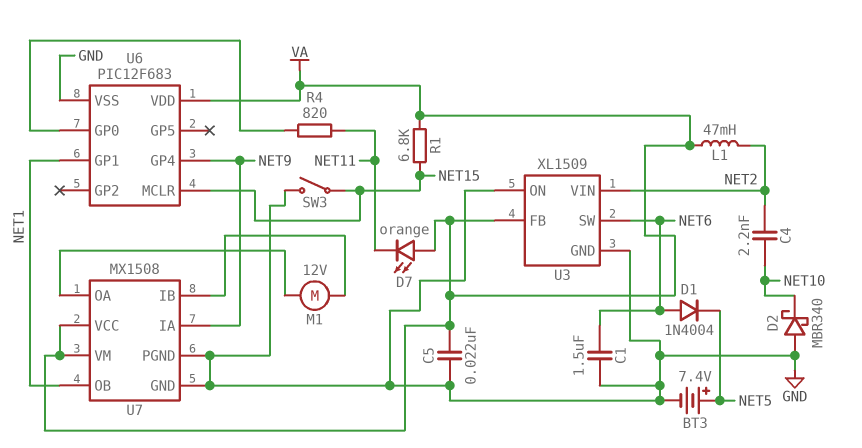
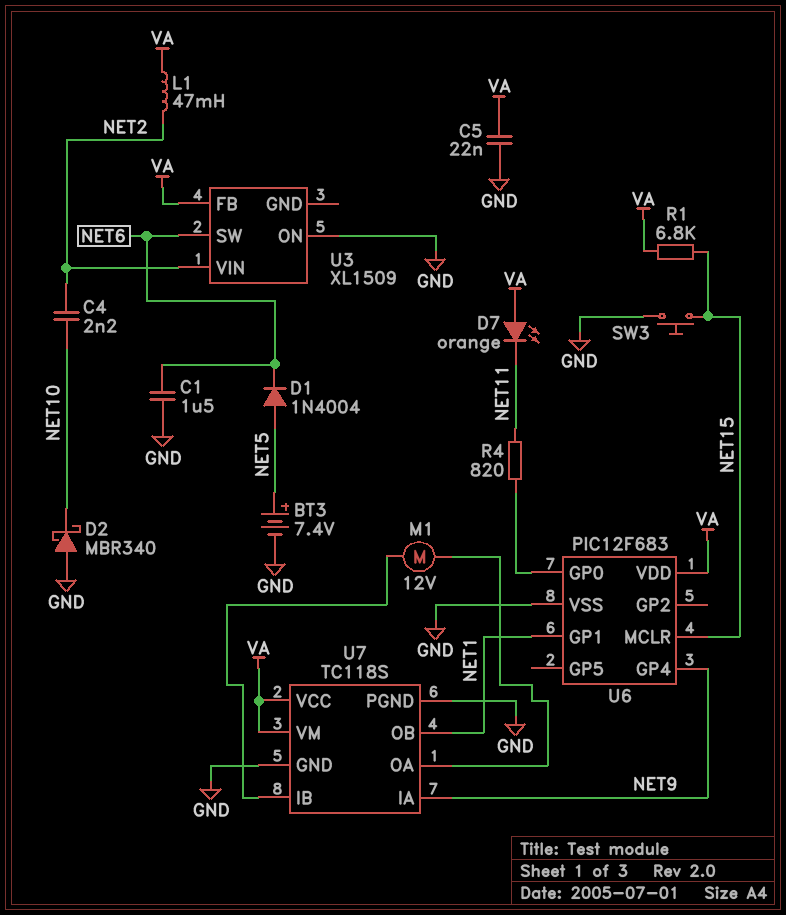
D1: diode 1N4004 (A NET6, K NET5) -> diode 1N4004 (A NET5, K NET6)
SW3: switch (GND, NET15) -> button (GND, NET15)
U3 pin GND: GND -> none
U7: MX1508 -> TC118S

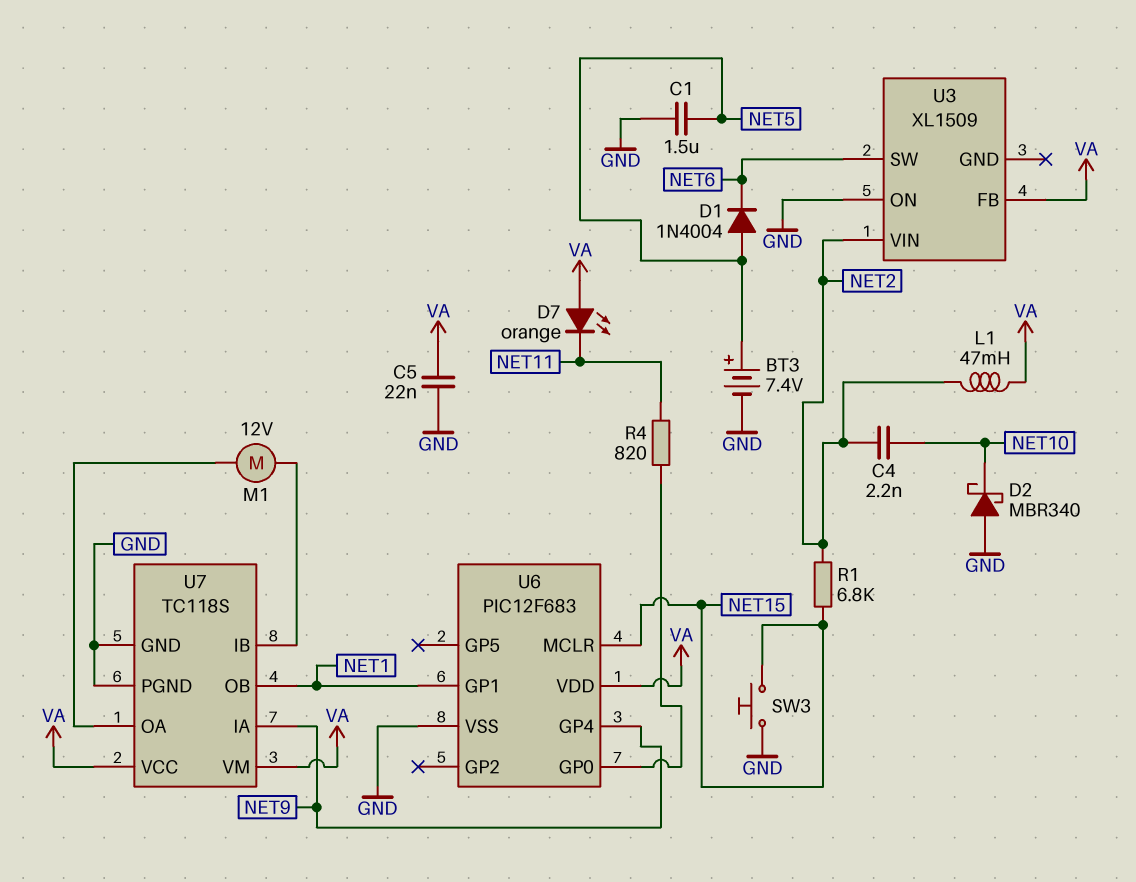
C1: 1.5uF (GND, NET6) -> 1.5uF (GND, NET5)
R1: 6.8k (NET15, VA) -> 6.8k (NET2, NET15)

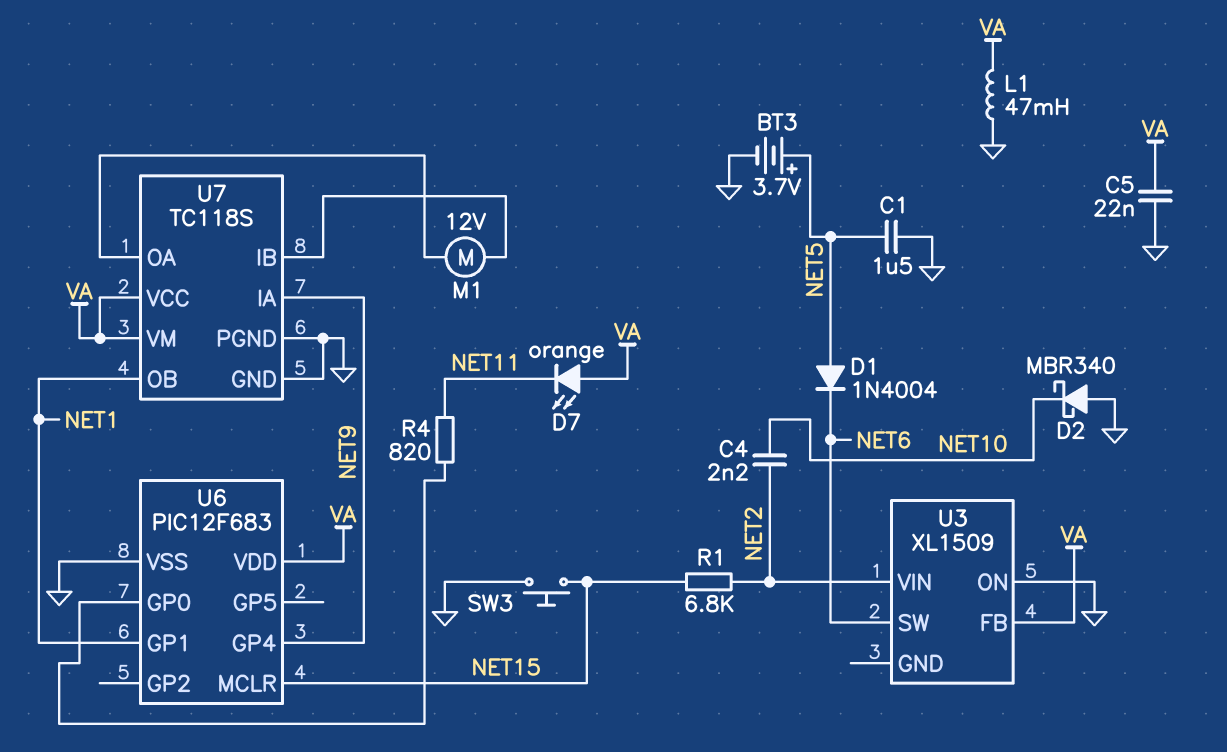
BT3: 7.4V (plus NET5, minus GND) -> 3.7V (plus NET5, minus GND)
L1: 47mH (NET2, VA) -> 47mH (GND, VA)

